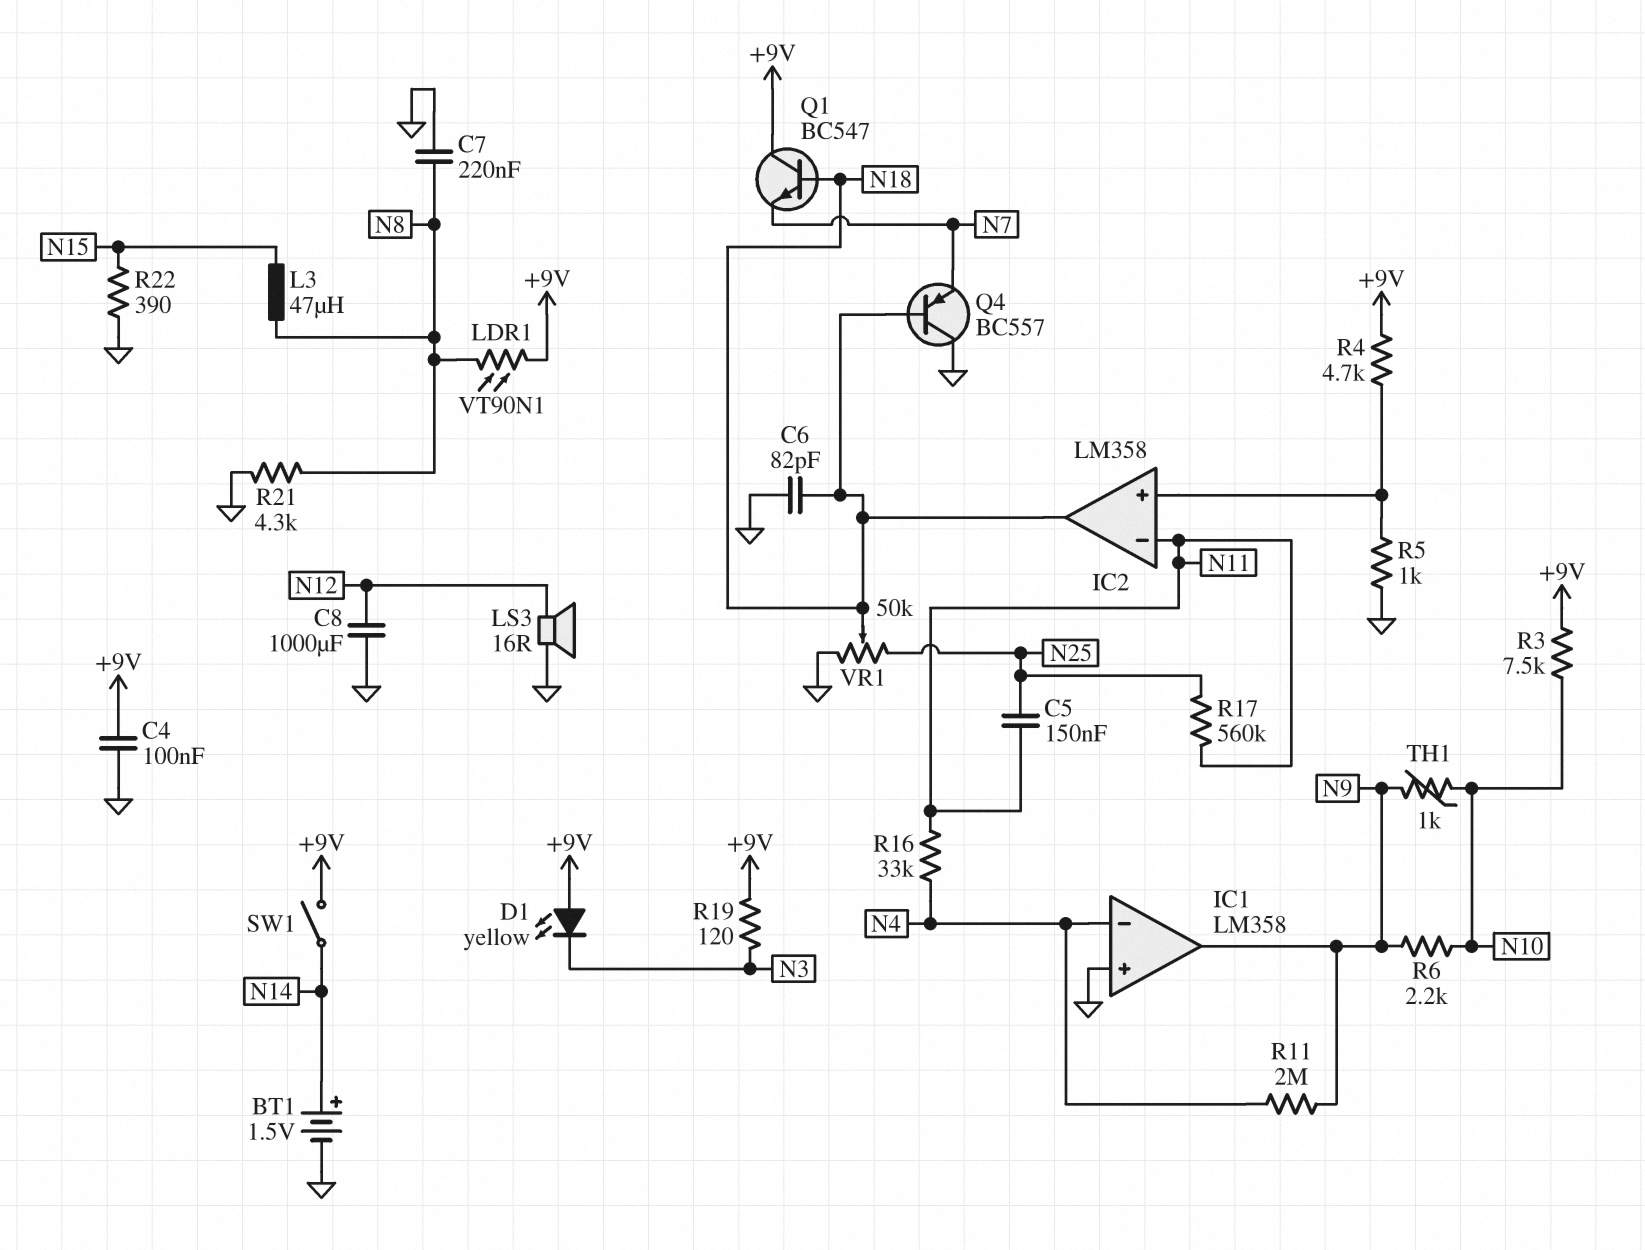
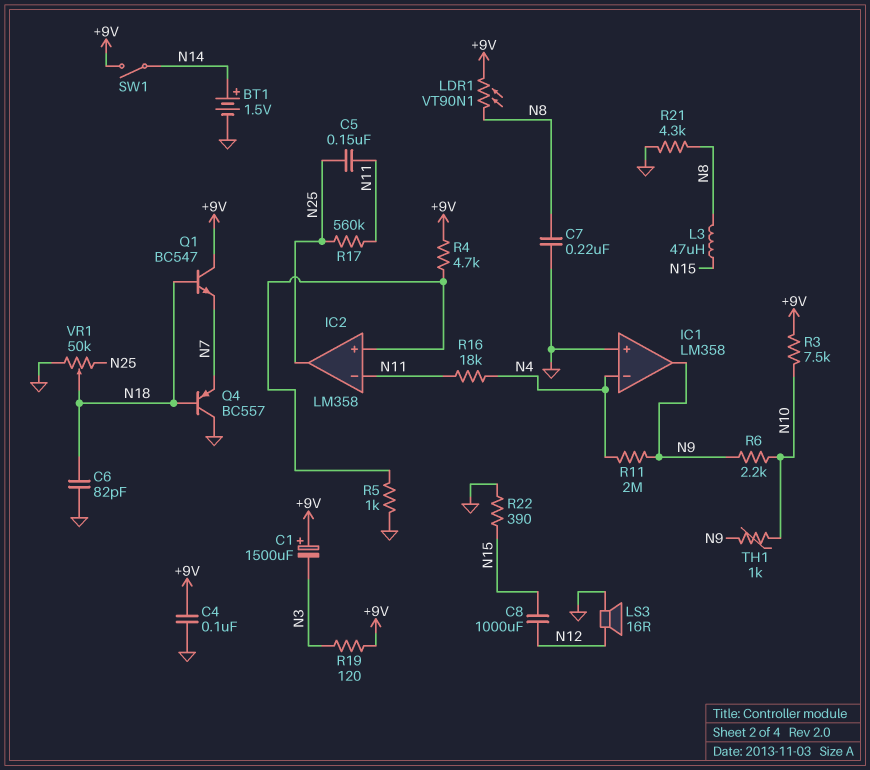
C1: none -> 1500uF (plus +9V, minus N3)
C8: 1000uF (GND, N12) -> 1000uF (N12, N15)
D1: LED yellow (A +9V, K N3) -> none
IC2 pin out: N18 -> N25
R16: 33k (N4, N11) -> 18k (N4, N11)

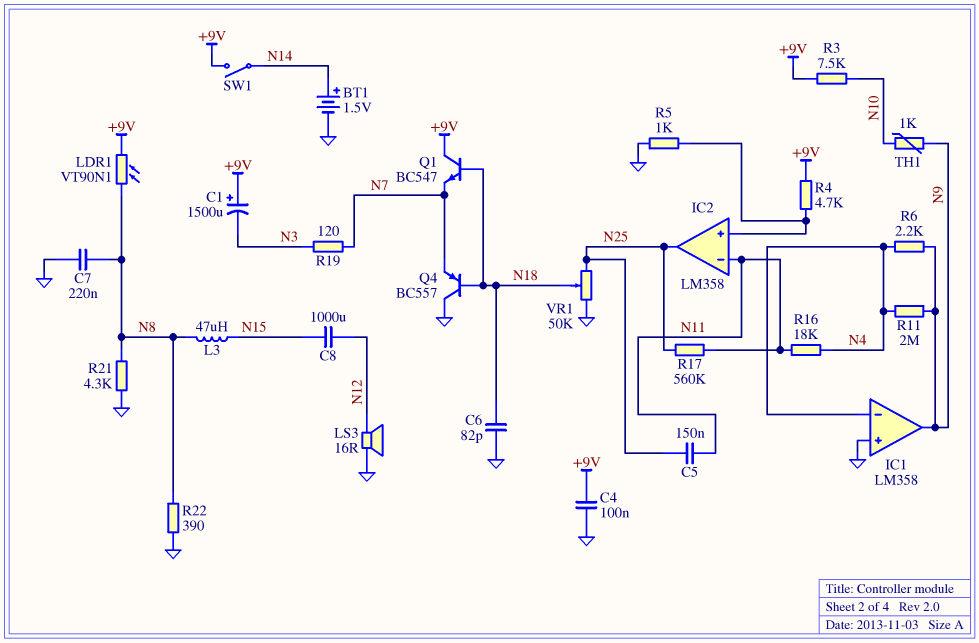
R6: 2.2k (N9, N10) -> 2.2k (N4, N9)
R19: 120 (+9V, N3) -> 120 (N3, N7)
R22: 390 (GND, N15) -> 390 (GND, N8)

